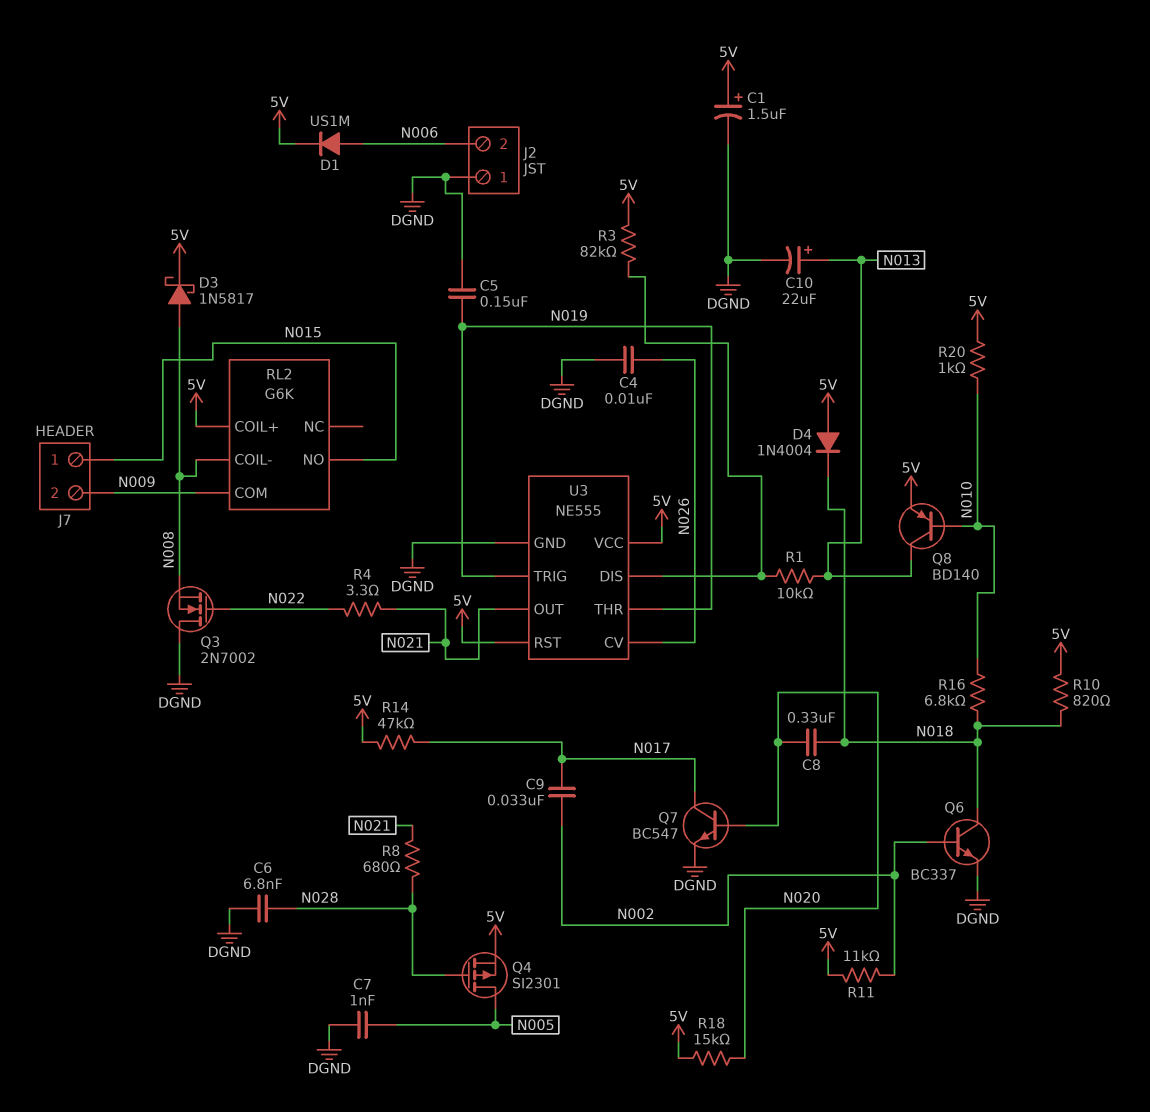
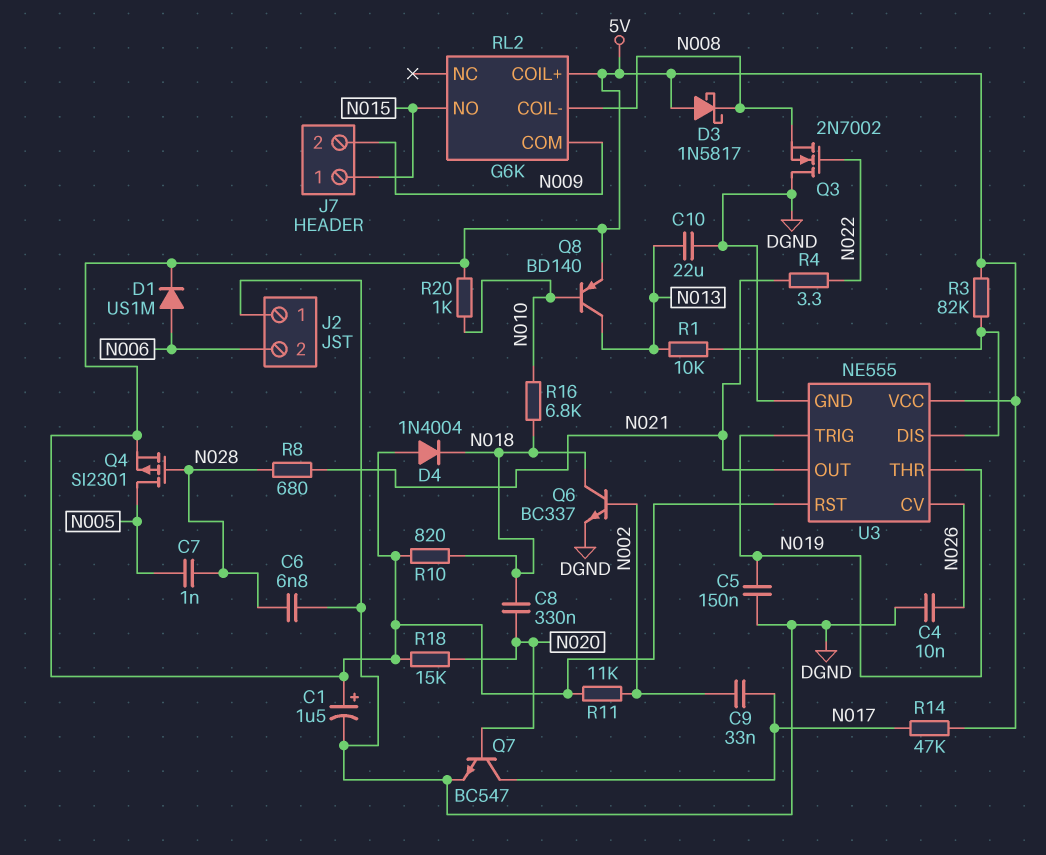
C7: 1nF (DGND, N005) -> 1nF (N005, N028)
C10: 22uF (plus N013, minus DGND) -> 22uF (DGND, N013)
D3: schottky 1N5817 (A N008, K 5V) -> schottky 1N5817 (A 5V, K N008)

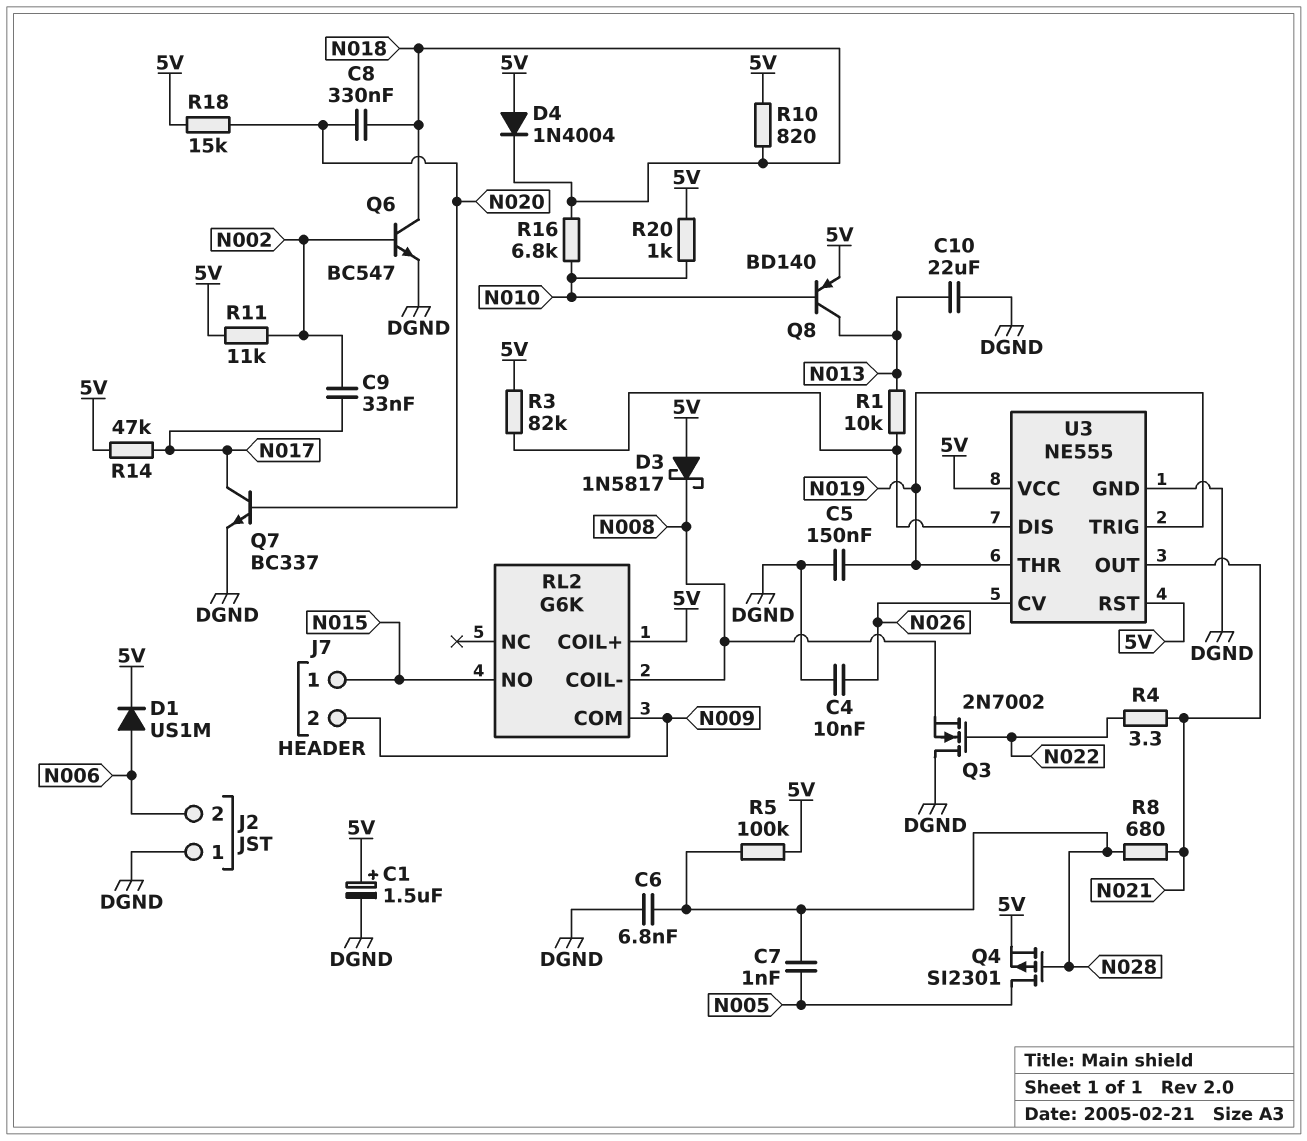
Q6: NPN BC337 (B N002, C N018, E DGND) -> NPN BC547 (B N002, C N018, E DGND)
Q7: NPN BC547 (B N020, C N017, E DGND) -> NPN BC337 (B N020, C N017, E DGND)
R5: none -> 100k (5V, N028)

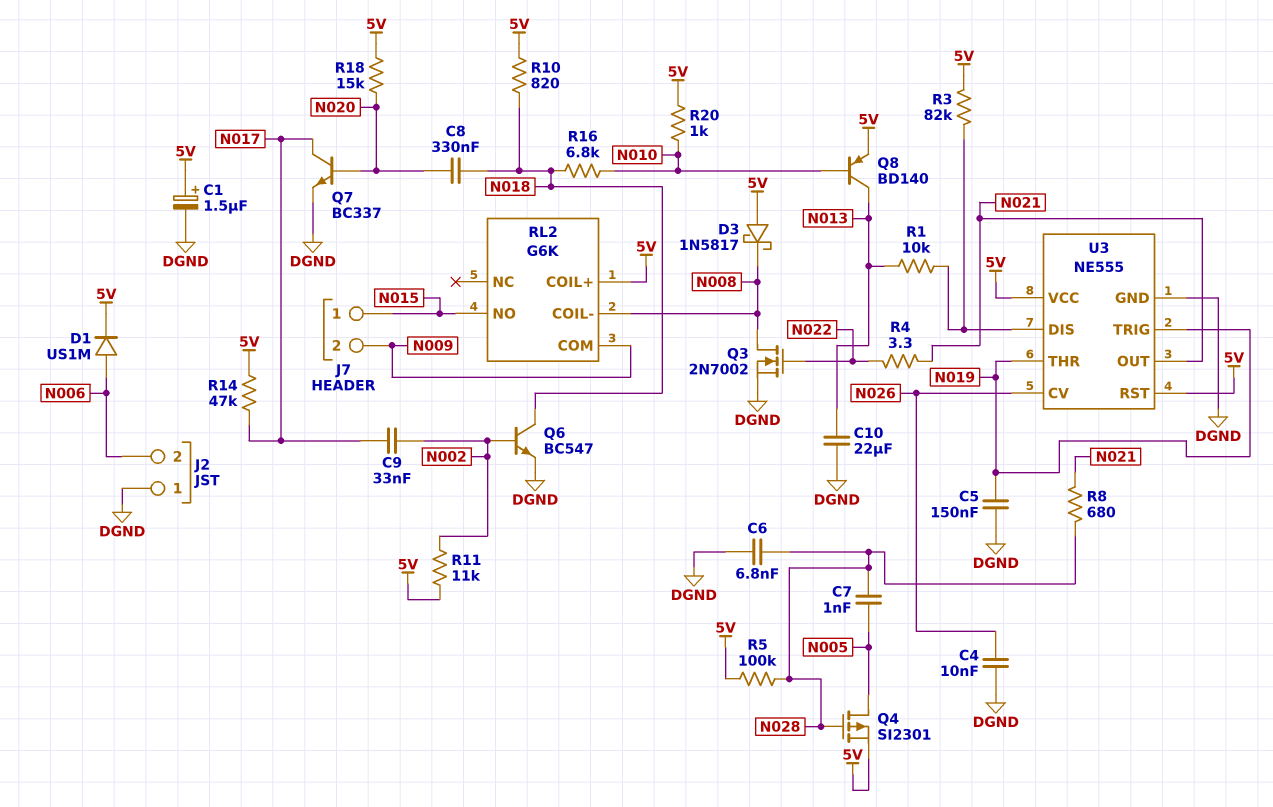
D4: diode 1N4004 (A 5V, K N018) -> none
Q3: NMOS 2N7002 (G N022, D DGND, S N008) -> NMOS 2N7002 (G N022, D N008, S DGND)

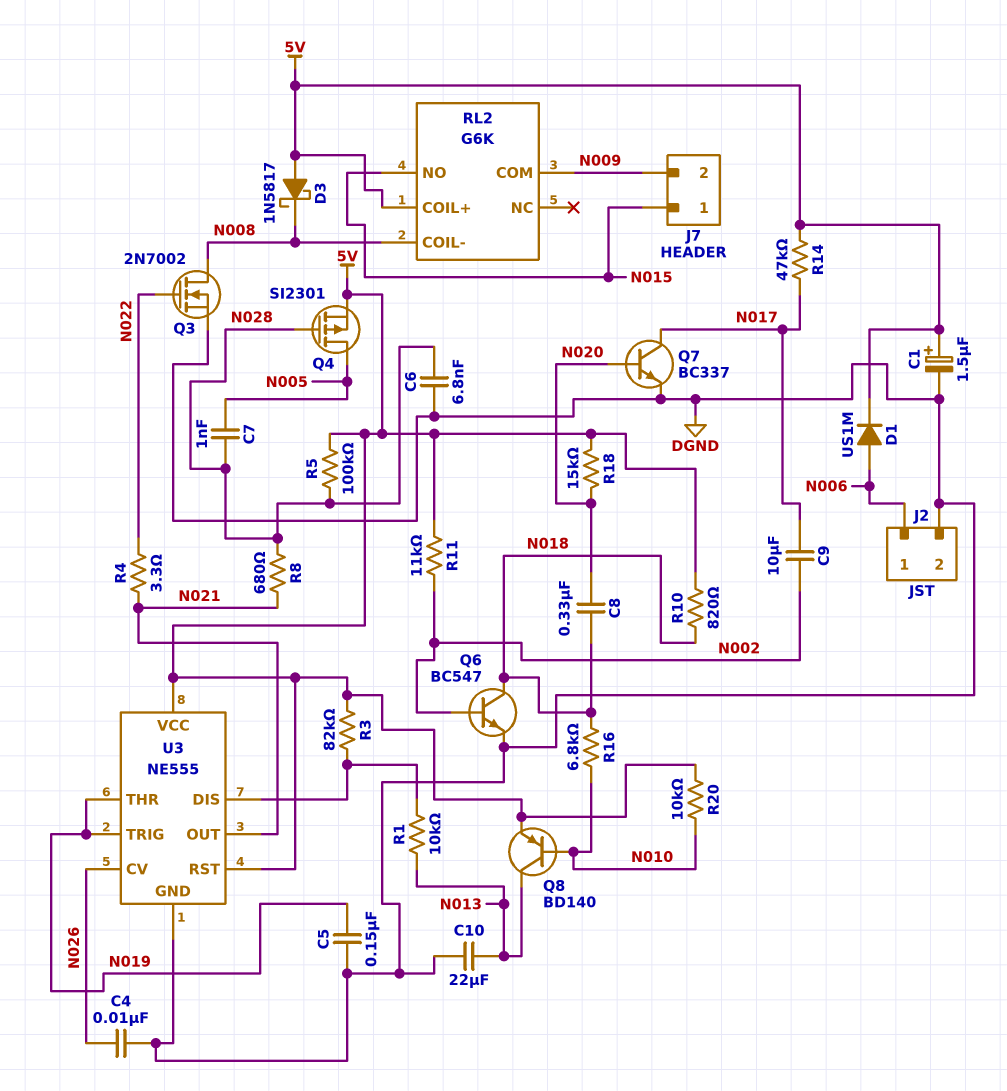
C9: 33nF (N002, N017) -> 10uF (N002, N017)
J2 pin 1: DGND -> N006
J2 pin 2: N006 -> DGND
R20: 1k (5V, N010) -> 10k (5V, N010)

